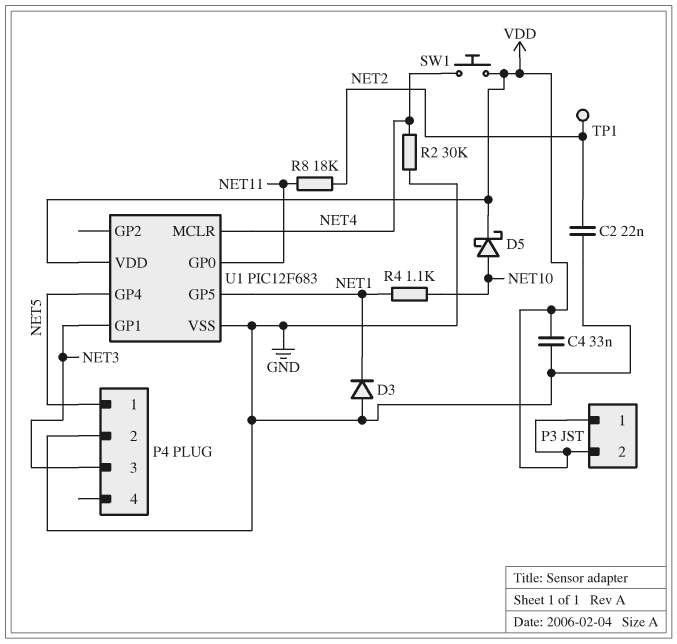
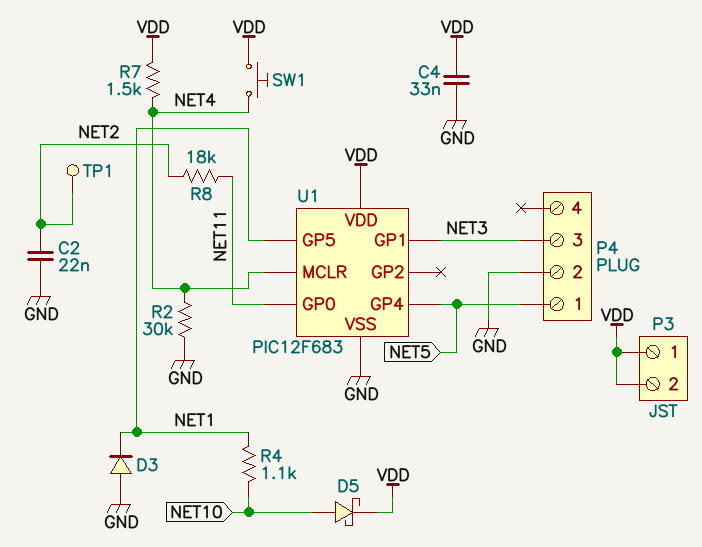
R7: none -> 1.5k (NET4, VDD)

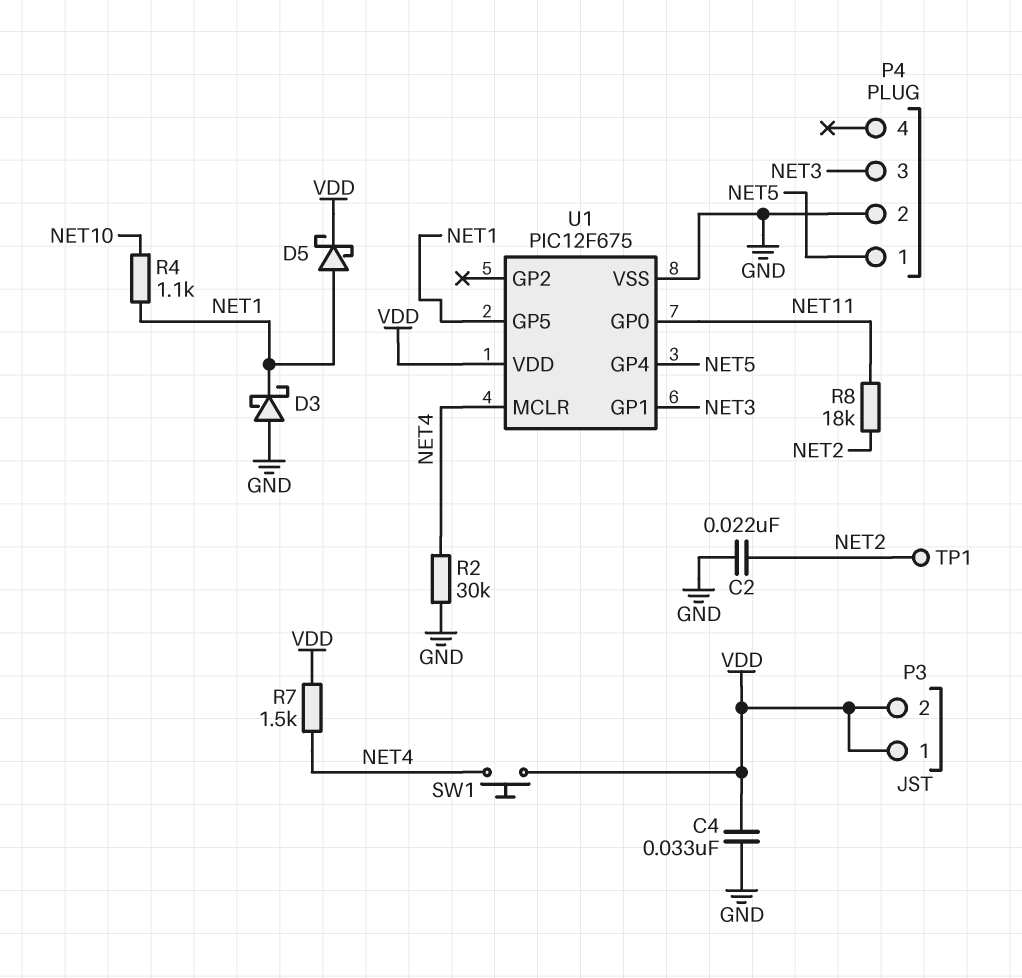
D3: diode (A GND, K NET1) -> schottky (A GND, K NET1)
D5: schottky (A NET10, K VDD) -> schottky (A NET1, K VDD)
U1: PIC12F683 -> PIC12F675

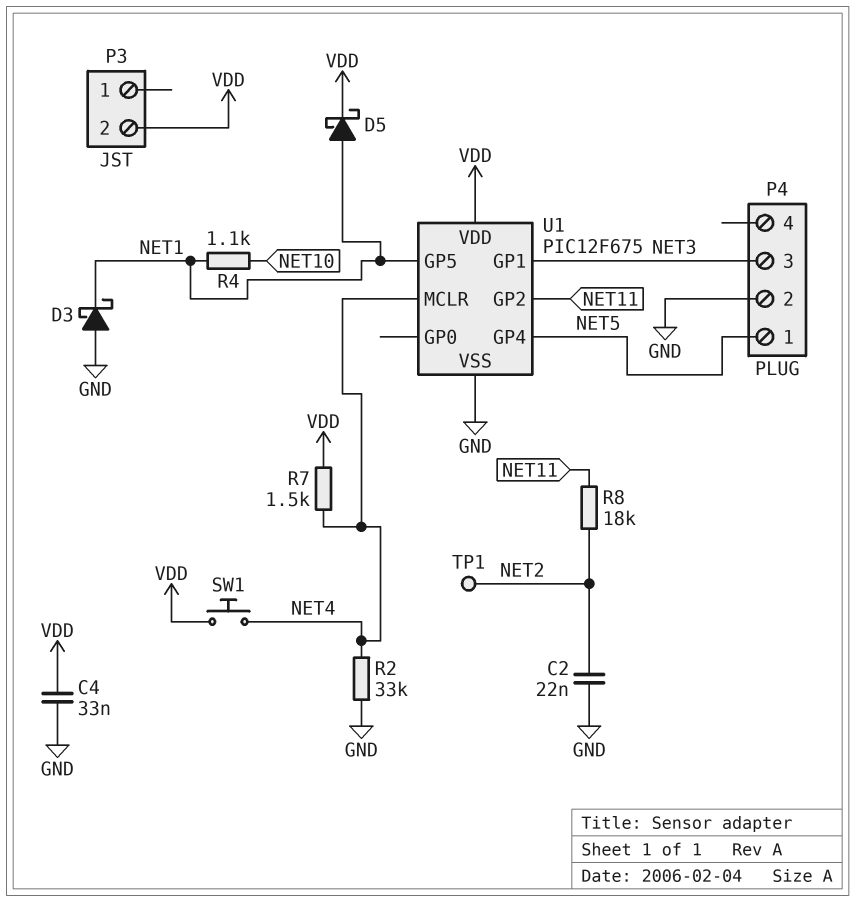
P3 pin 1: VDD -> none
R2: 30k (GND, NET4) -> 33k (GND, NET4)
U1 pin GP0: NET11 -> none
U1 pin GP2: none -> NET11

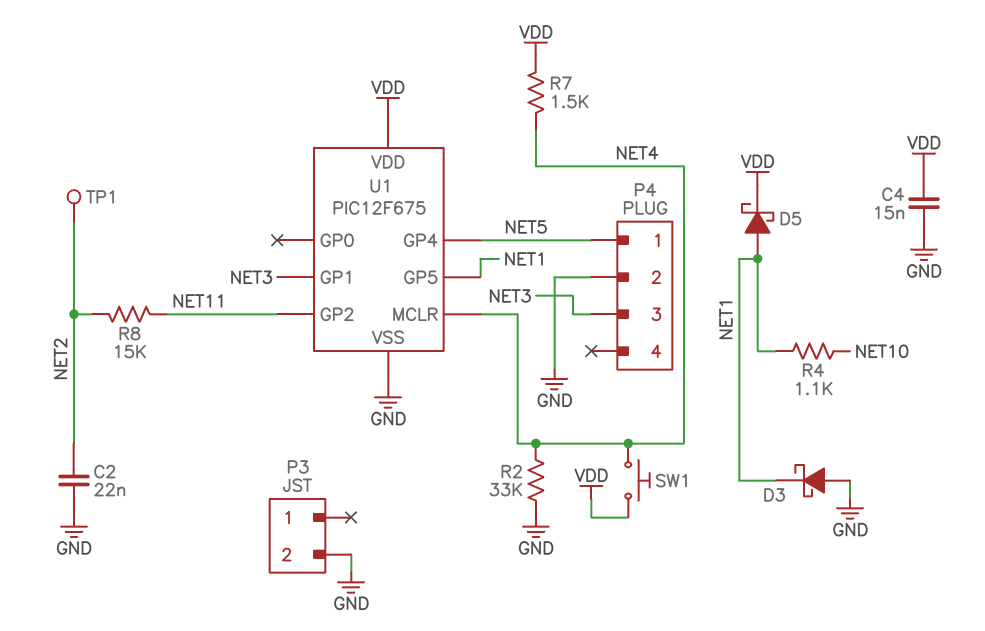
C4: 33nF (GND, VDD) -> 15nF (GND, VDD)
P3 pin 2: VDD -> GND
R8: 18k (NET2, NET11) -> 15k (NET2, NET11)

